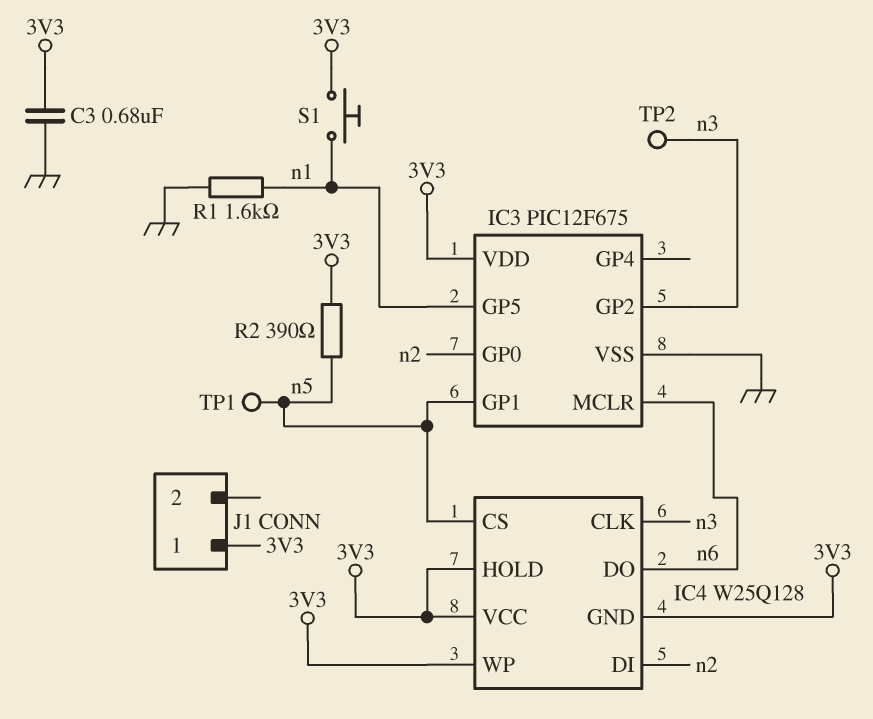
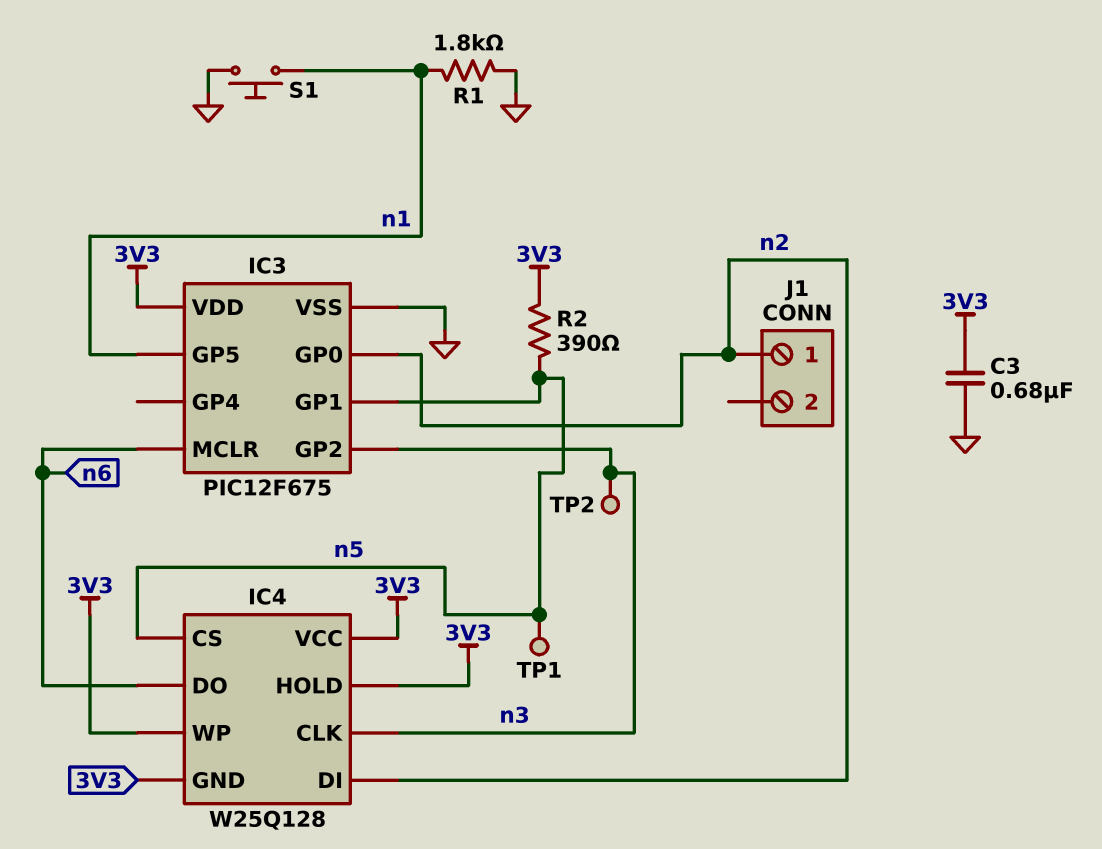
J1 pin 1: 3V3 -> n2
R1: 1.6k (GND, n1) -> 1.8k (GND, n1)
S1: button (3V3, n1) -> button (GND, n1)

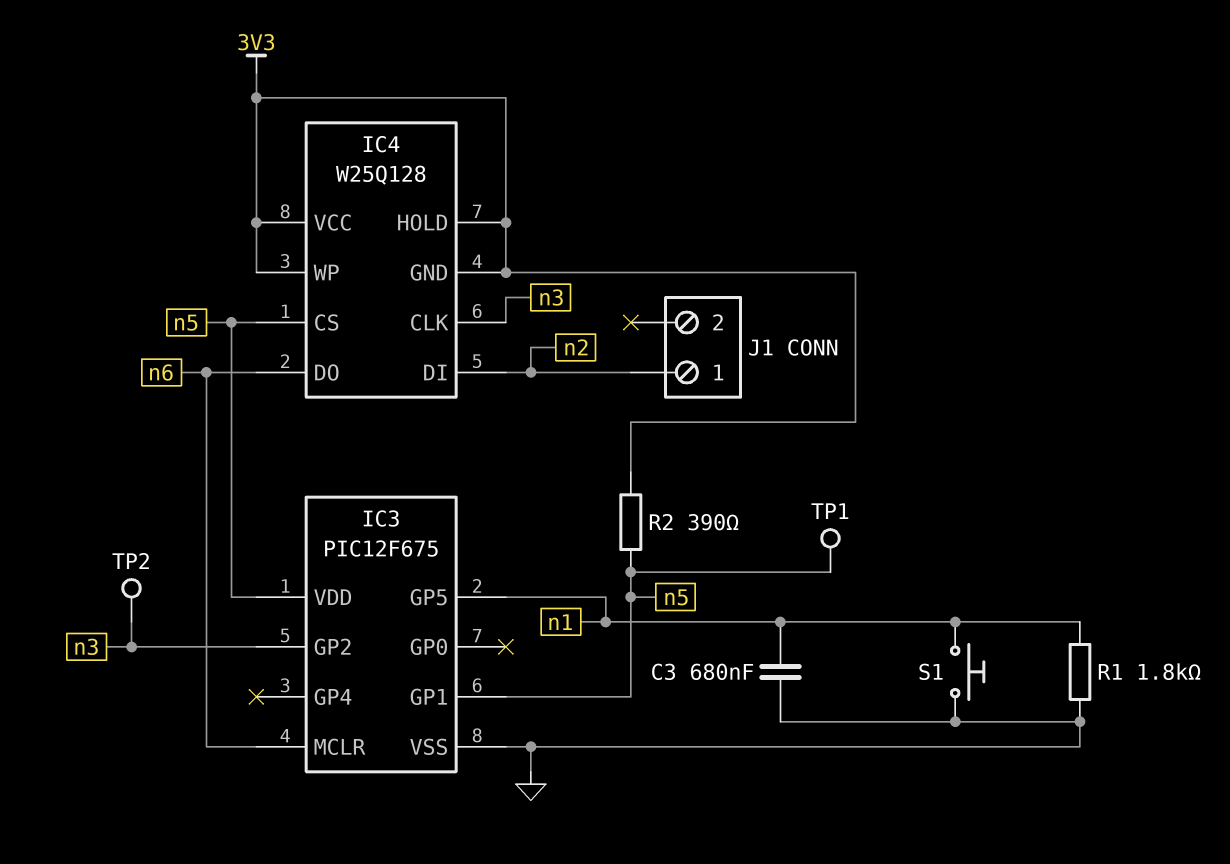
C3: 680nF (3V3, GND) -> 680nF (GND, n1)
IC3 pin GP0: n2 -> none
IC3 pin VDD: 3V3 -> n5

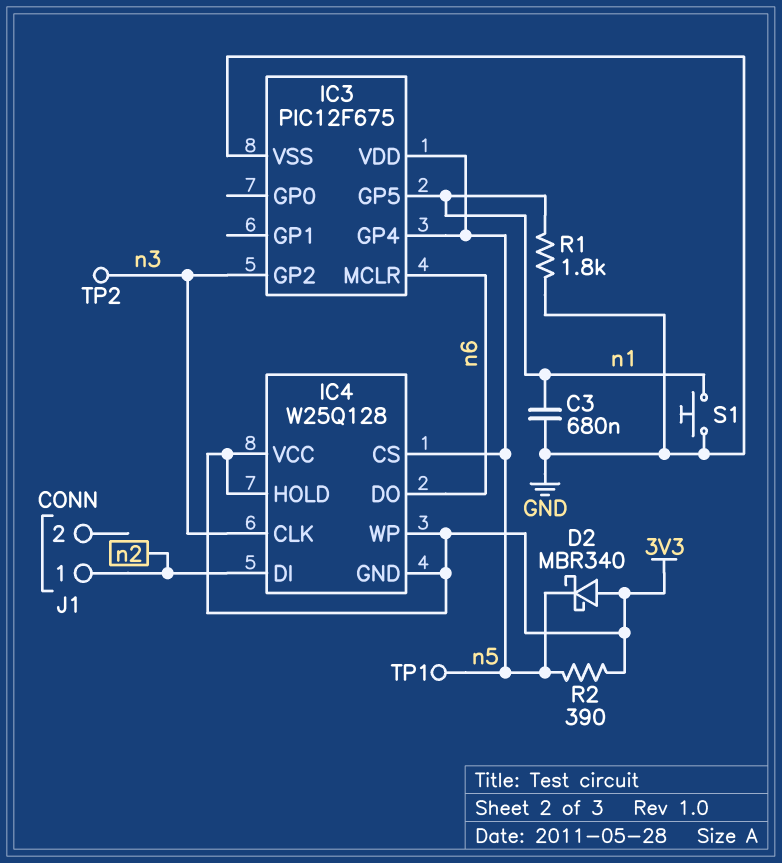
D2: none -> schottky MBR340 (A 3V3, K n5)
IC3 pin GP1: n5 -> none
IC3 pin GP4: none -> n5

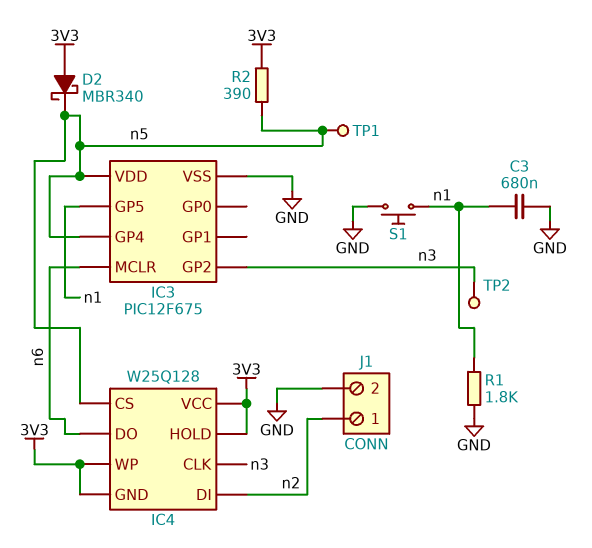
J1 pin 2: none -> GND

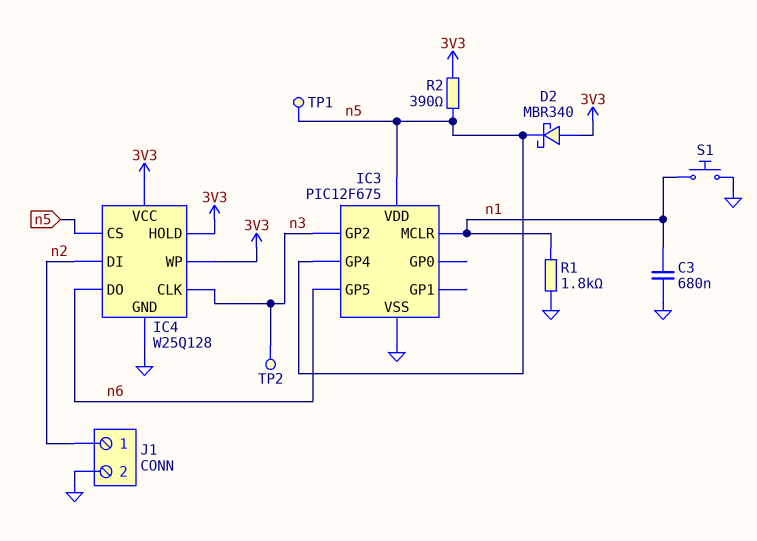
IC3 pin GP5: n1 -> n6
IC3 pin MCLR: n6 -> n1
IC4 pin GND: 3V3 -> GND

